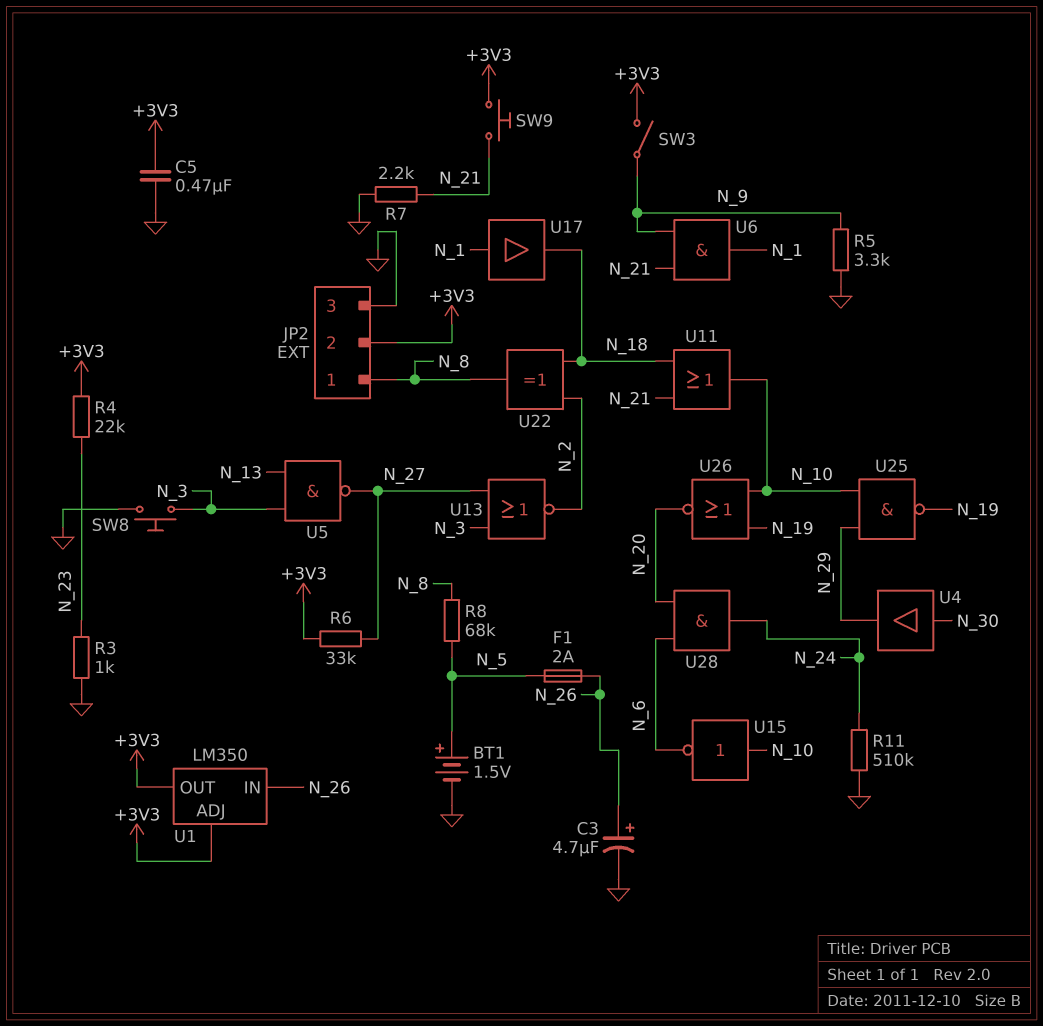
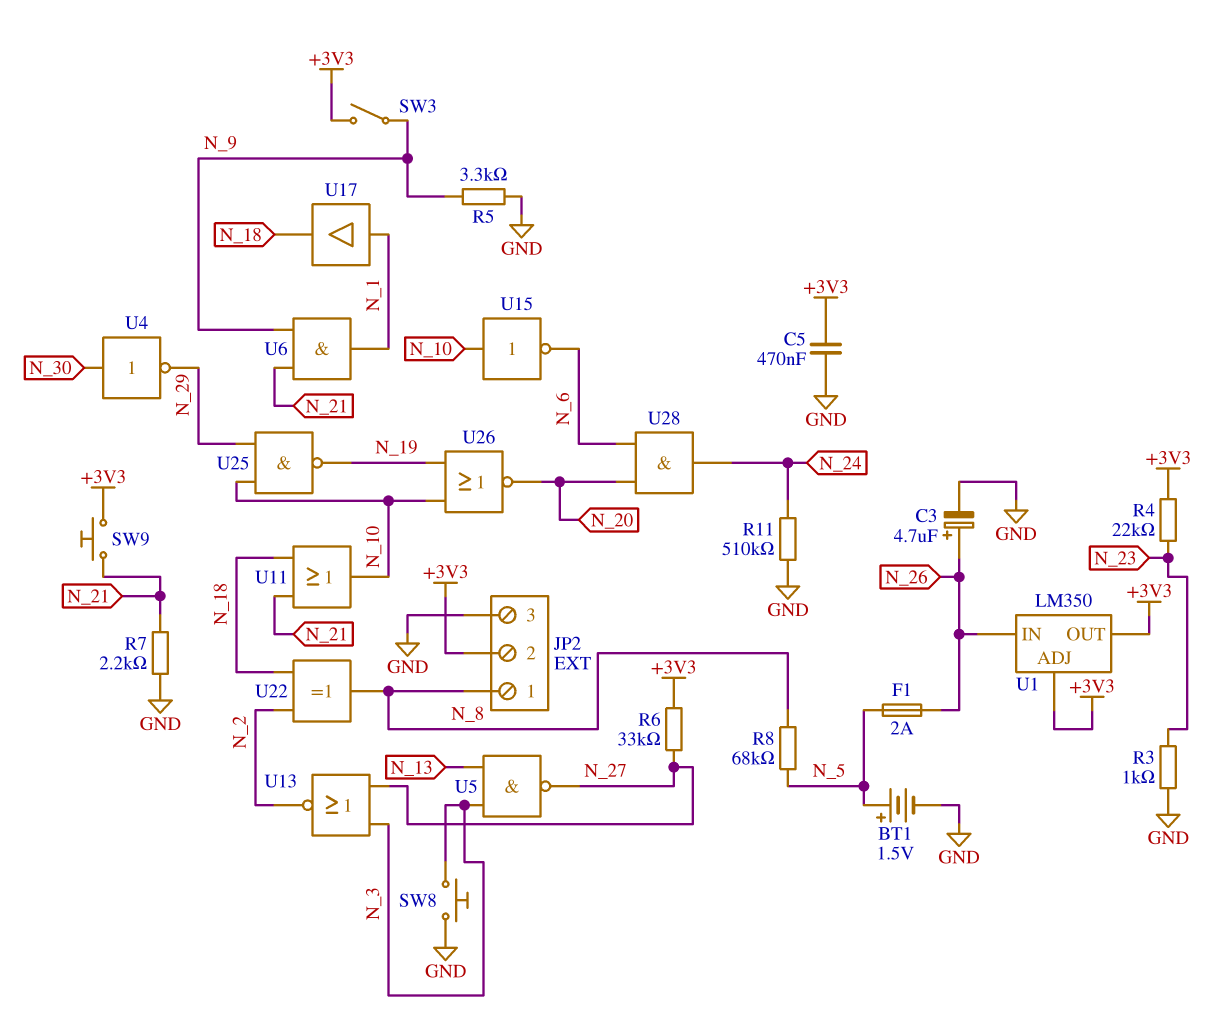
U4: buffer (in N_30, out N_29) -> NOT (in N_30, out N_29)

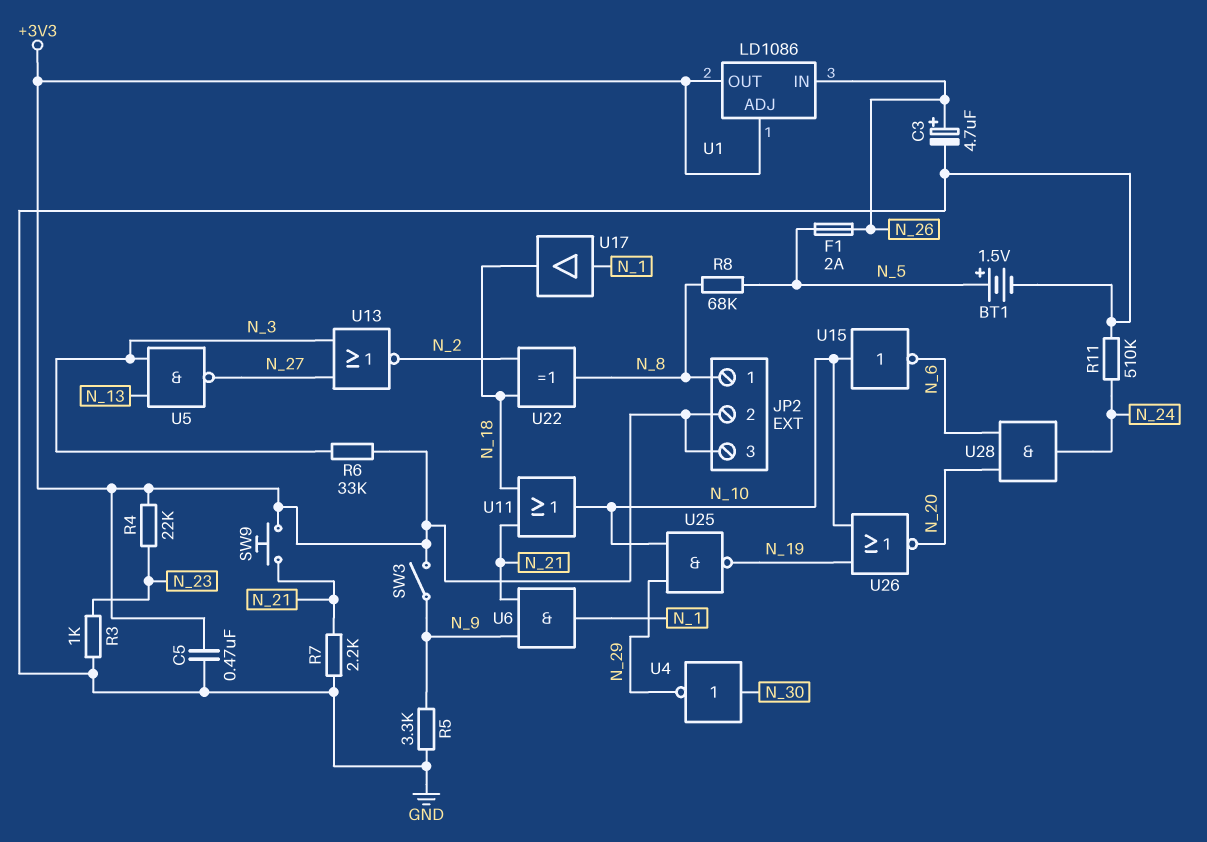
JP2 pin 3: GND -> +3V3
R6: 33k (+3V3, N_27) -> 33k (+3V3, N_3)
SW8: button (GND, N_3) -> none
U1: LM350 -> LD1086

